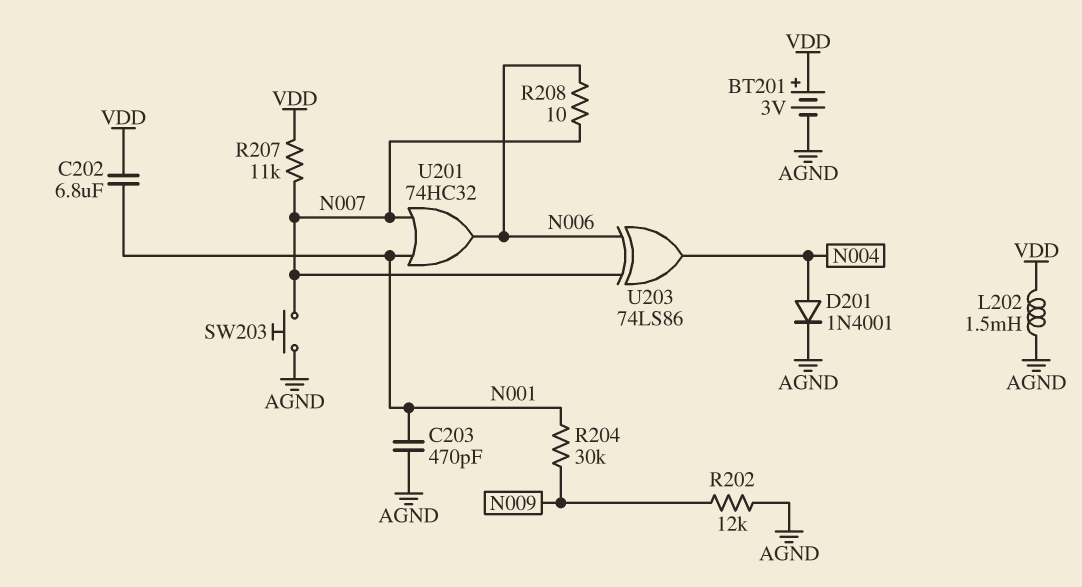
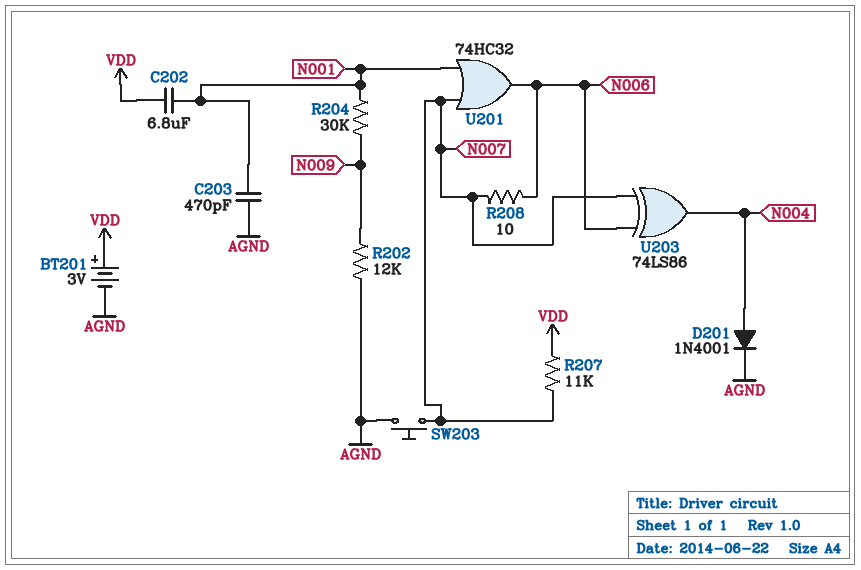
L202: 1.5mH (AGND, VDD) -> none

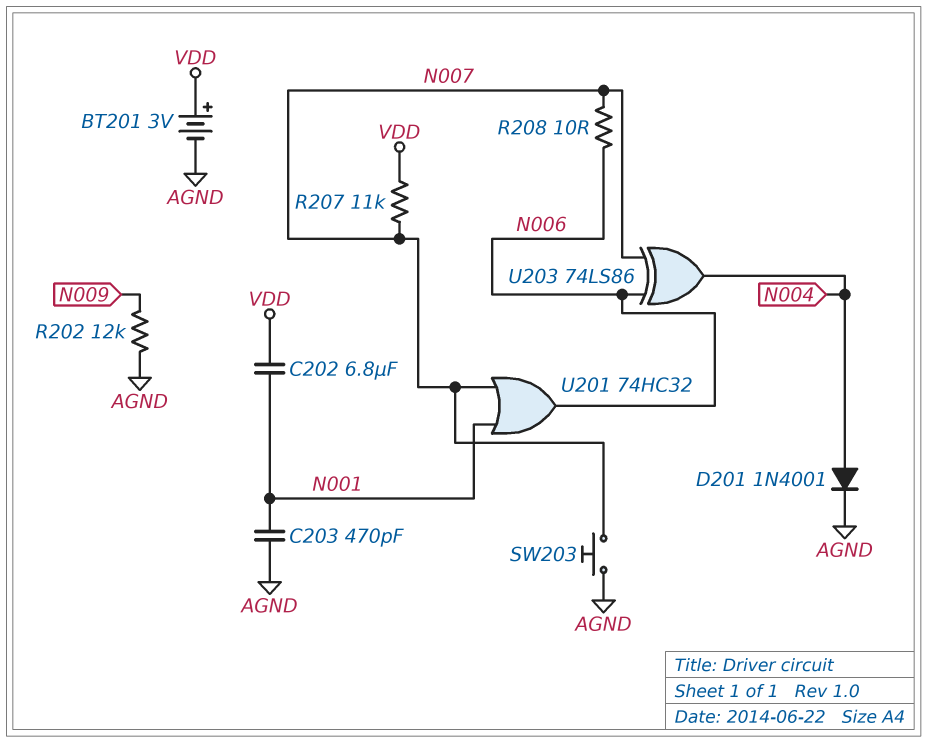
R204: 30k (N001, N009) -> none

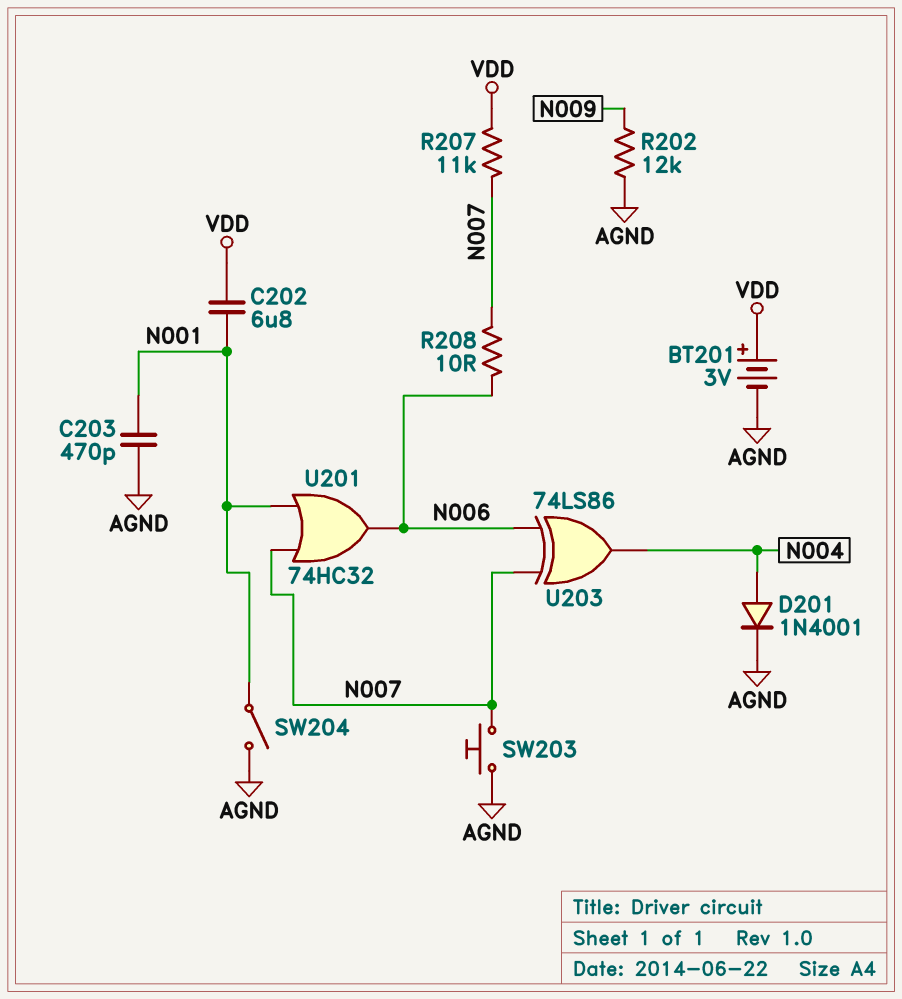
SW204: none -> switch (AGND, N001)

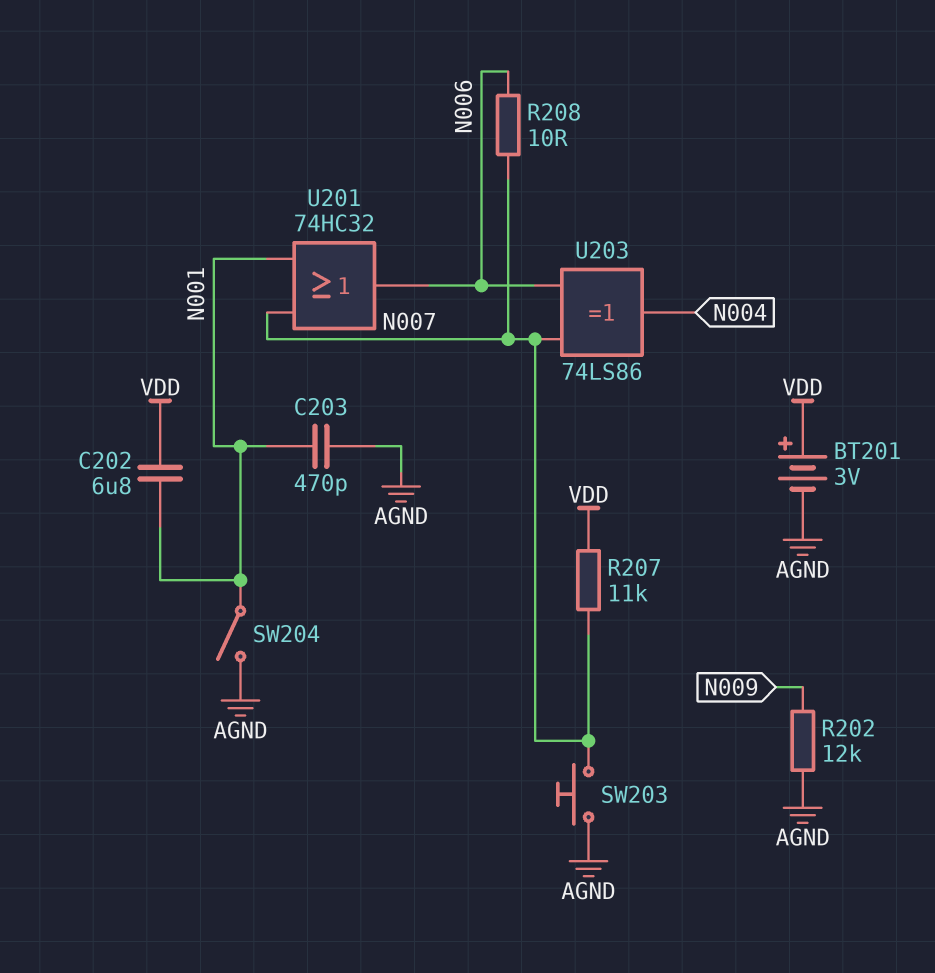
D201: diode 1N4001 (A N004, K AGND) -> none

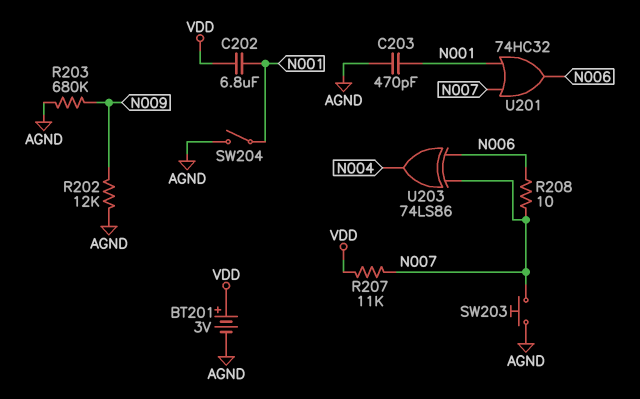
R203: none -> 680k (AGND, N009)

